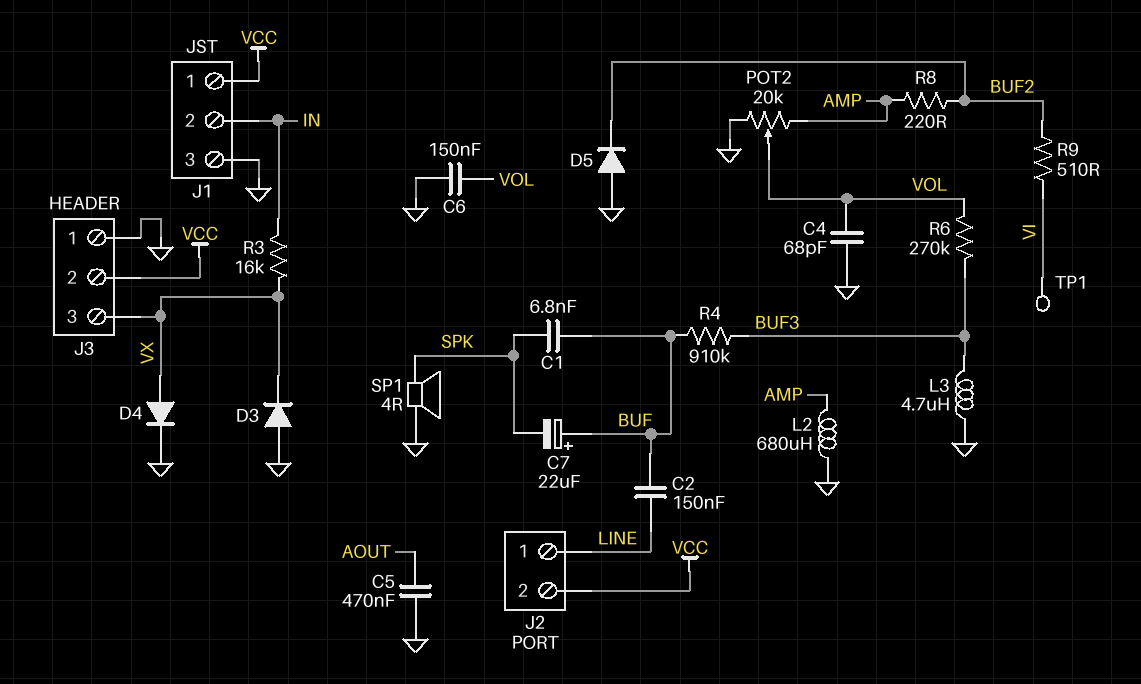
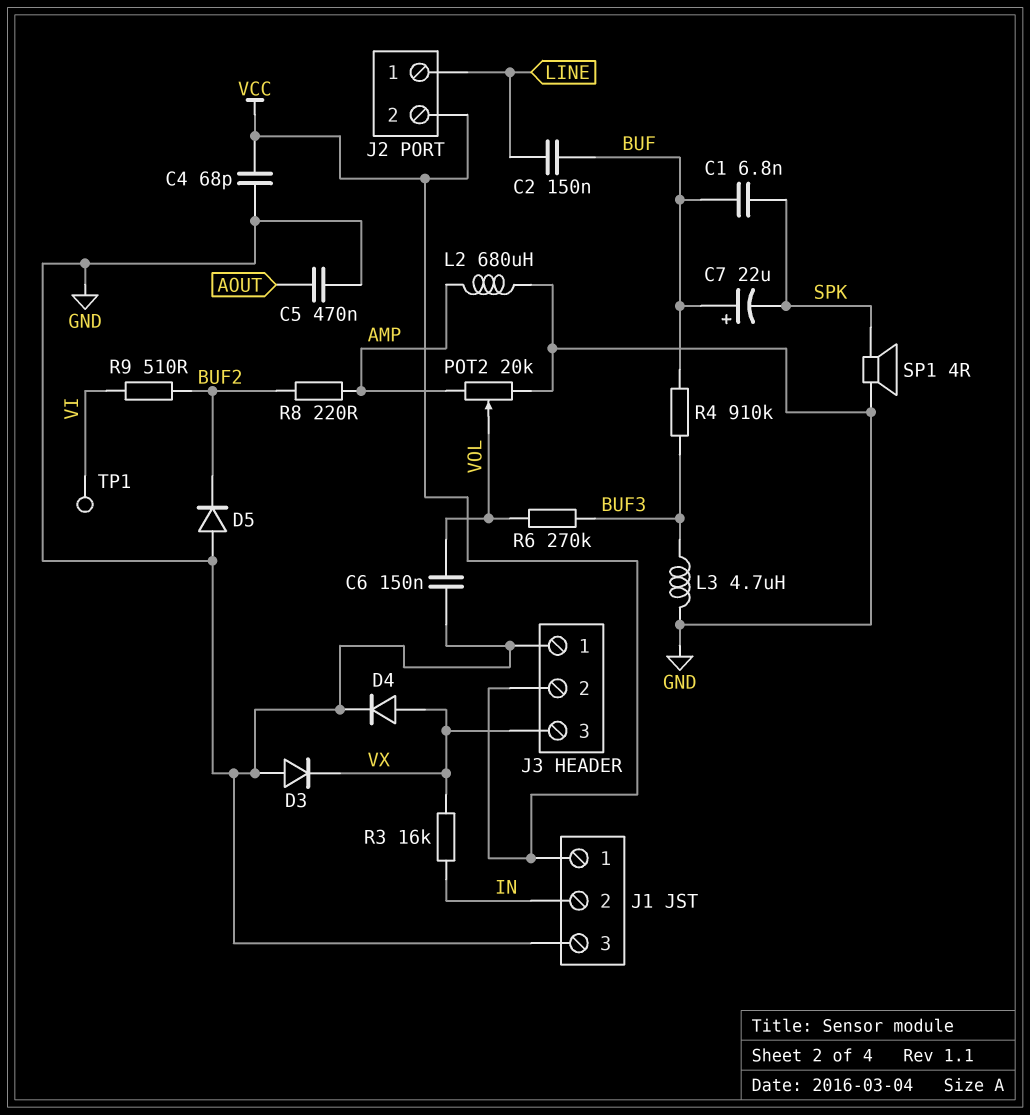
C4: 68pF (GND, VOL) -> 68pF (GND, VCC)

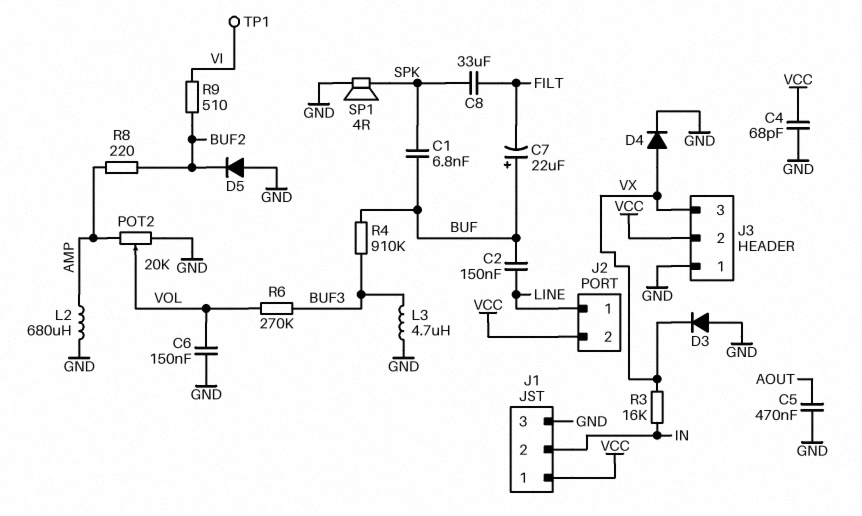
C7: 22uF (plus BUF, minus SPK) -> 22uF (plus BUF, minus FILT)
C8: none -> 33uF (FILT, SPK)

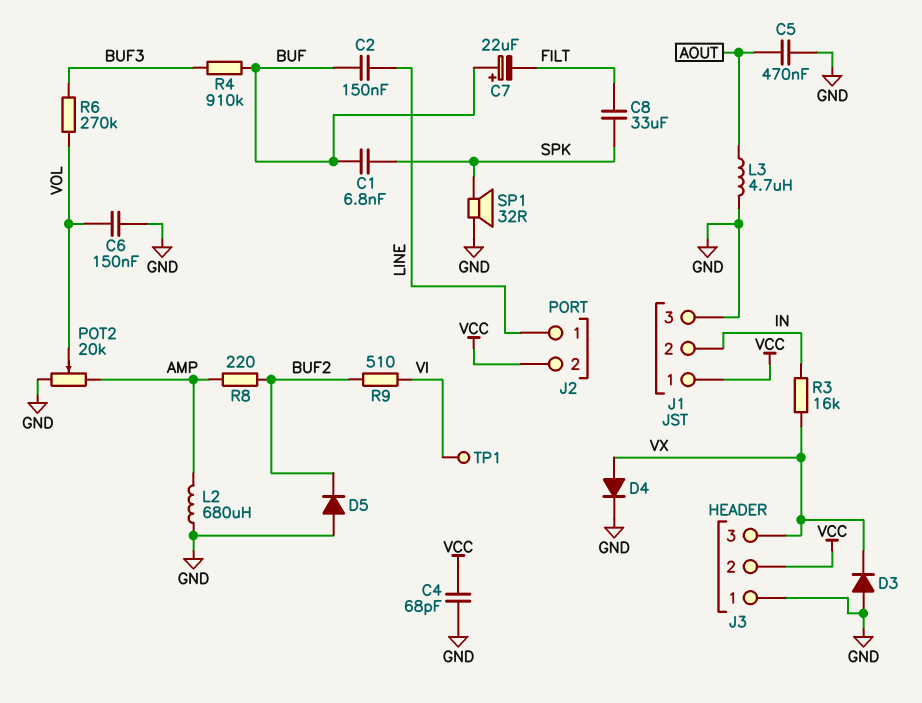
L3: 4.7uH (BUF3, GND) -> 4.7uH (AOUT, GND)
SP1: speaker 4R (GND, SPK) -> speaker 32R (GND, SPK)

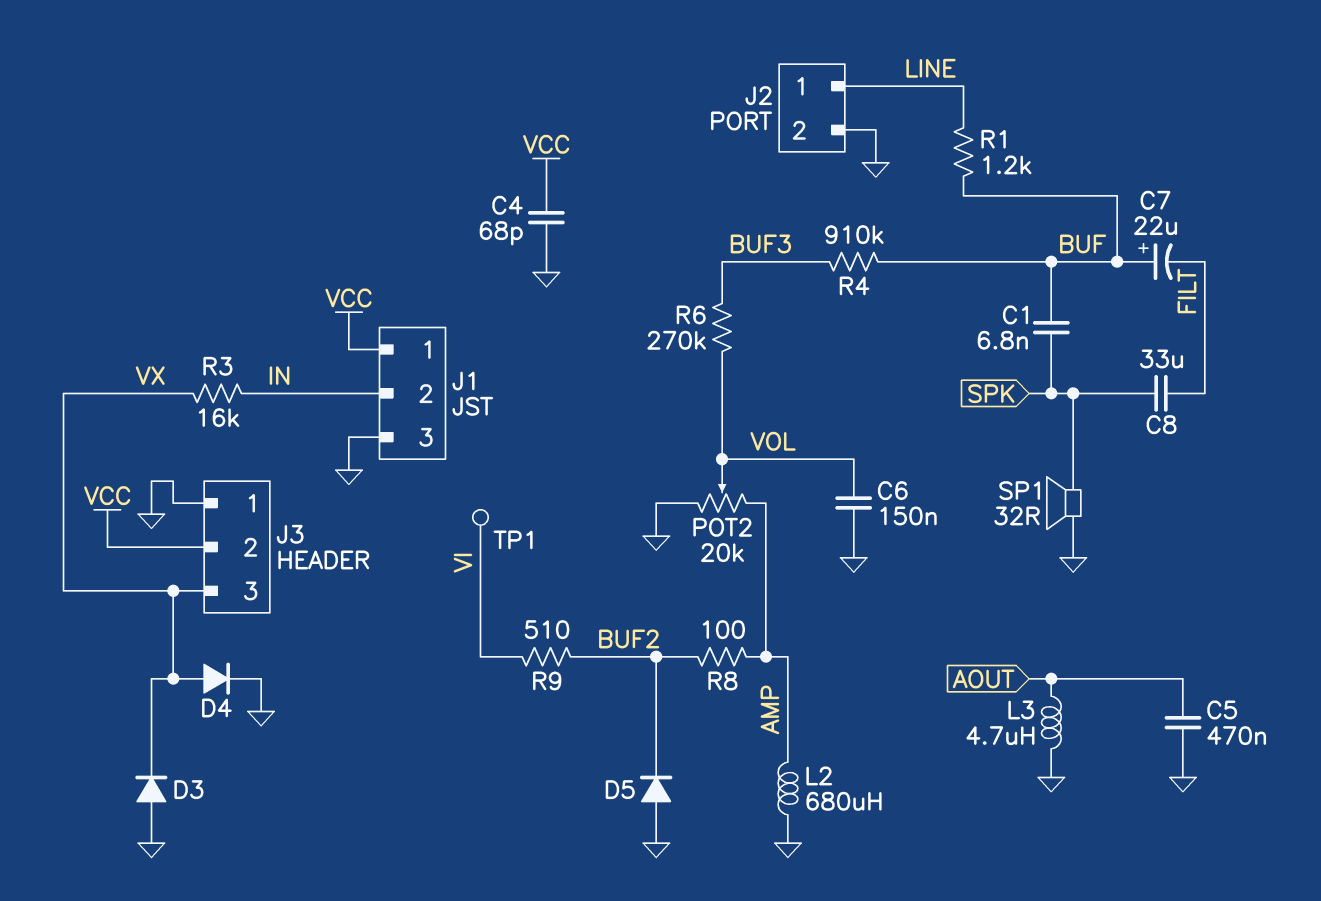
C2: 150nF (BUF, LINE) -> none
J2 pin 2: VCC -> GND
R1: none -> 1.2k (BUF, LINE)
R8: 220 (AMP, BUF2) -> 100 (AMP, BUF2)

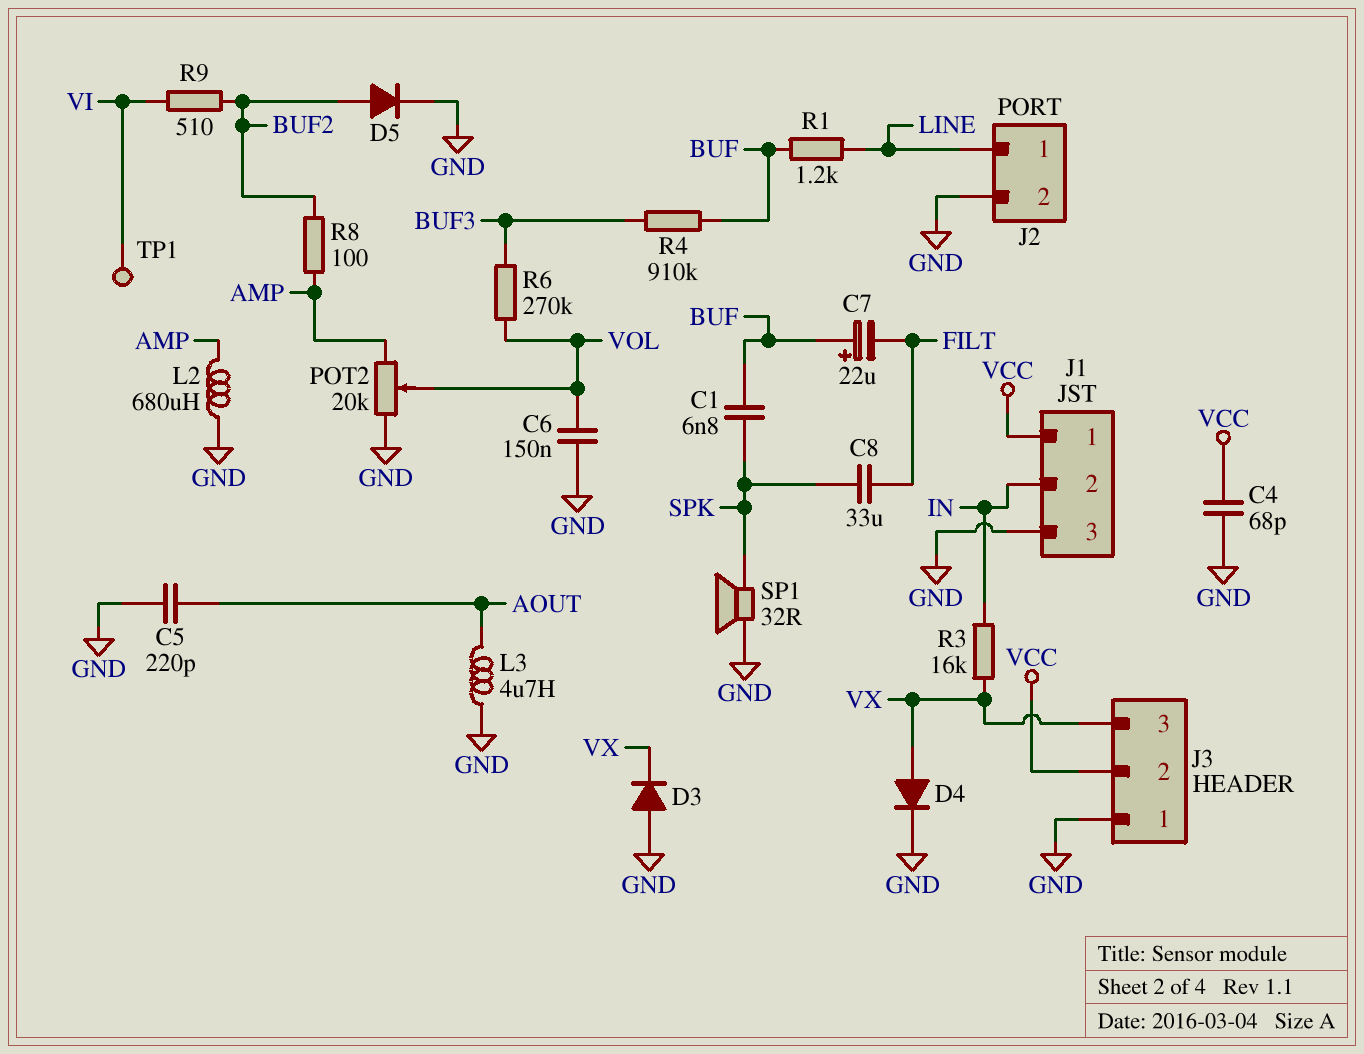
C5: 470nF (AOUT, GND) -> 220pF (AOUT, GND)
D5: diode (A GND, K BUF2) -> diode (A BUF2, K GND)

